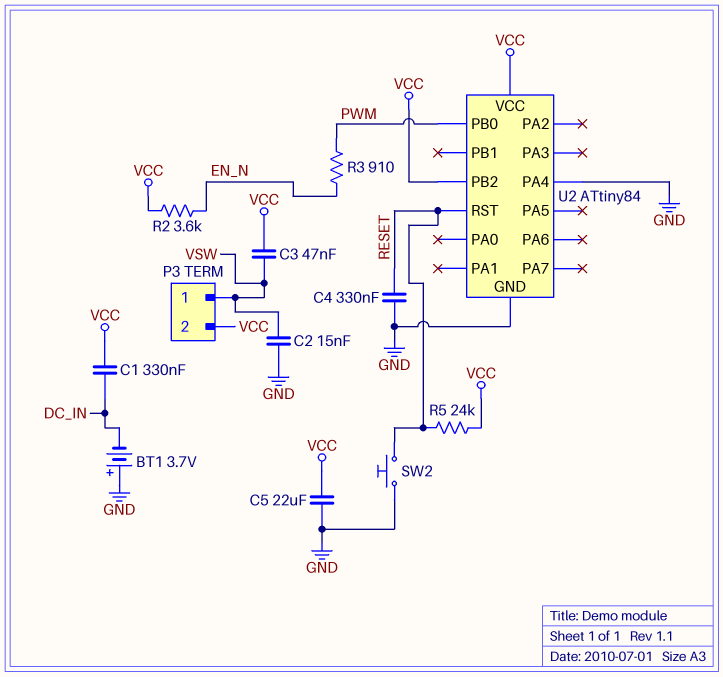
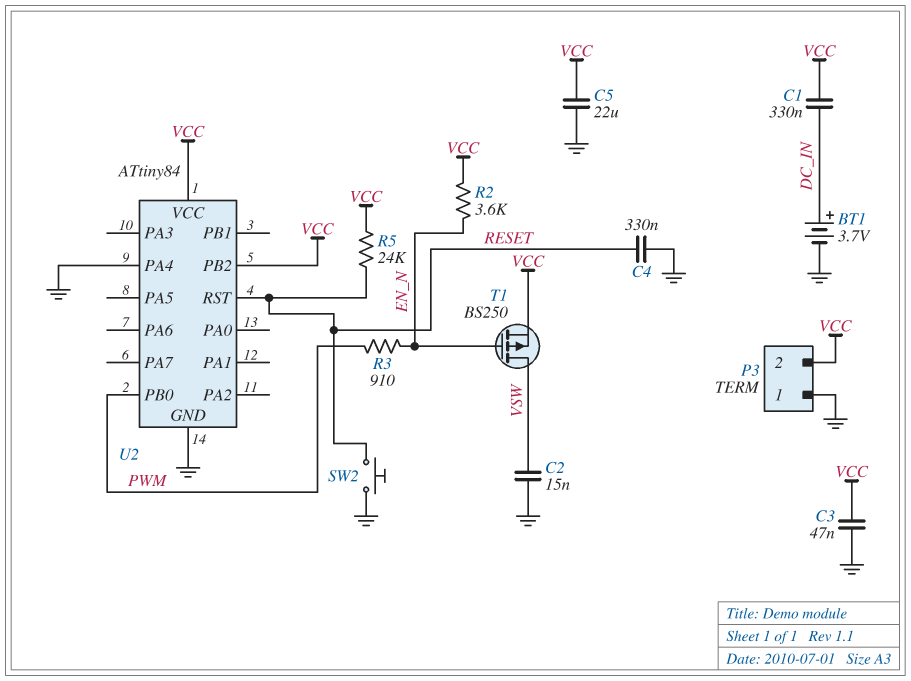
BT1: 3.7V (plus GND, minus DC_IN) -> 3.7V (plus DC_IN, minus GND)
C3: 47nF (VCC, VSW) -> 47nF (GND, VCC)
P3 pin 1: VSW -> GND
T1: none -> PMOS BS250 (G EN_N, D VSW, S VCC)

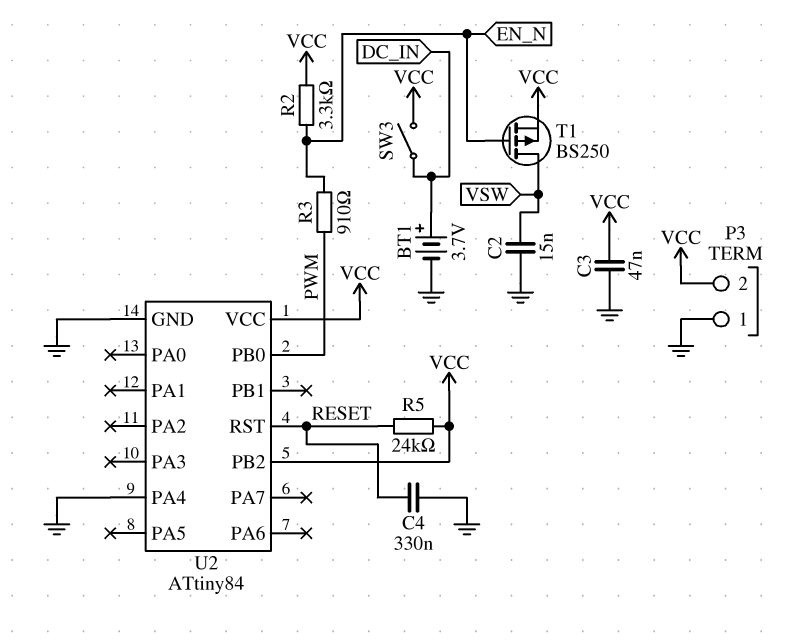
C1: 330nF (DC_IN, VCC) -> none
C5: 22uF (GND, VCC) -> none
R2: 3.6k (EN_N, VCC) -> 3.3k (EN_N, VCC)
SW2: button (GND, RESET) -> none
SW3: none -> switch (DC_IN, VCC)

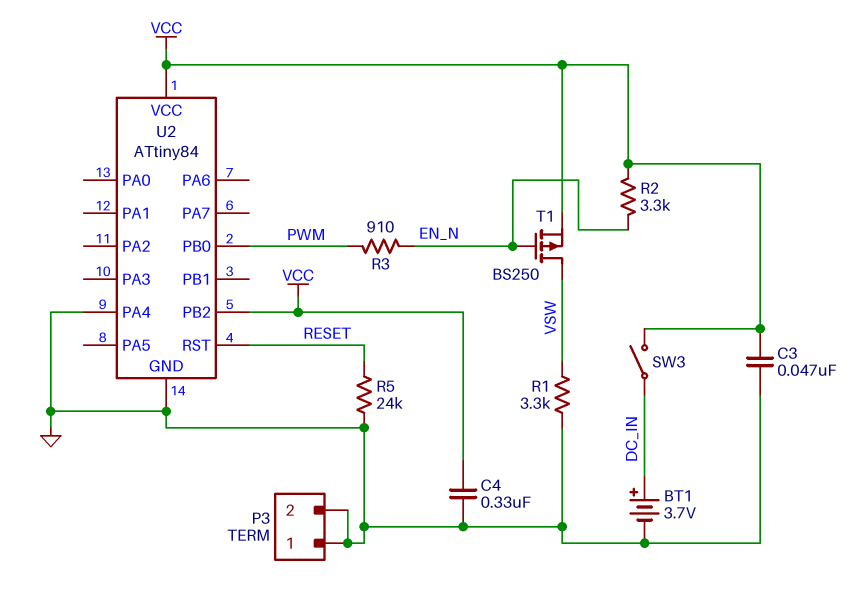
C2: 15nF (GND, VSW) -> none
C4: 330nF (GND, RESET) -> 330nF (GND, VCC)
P3 pin 2: VCC -> GND
R1: none -> 3.3k (GND, VSW)
R5: 24k (RESET, VCC) -> 24k (GND, RESET)

